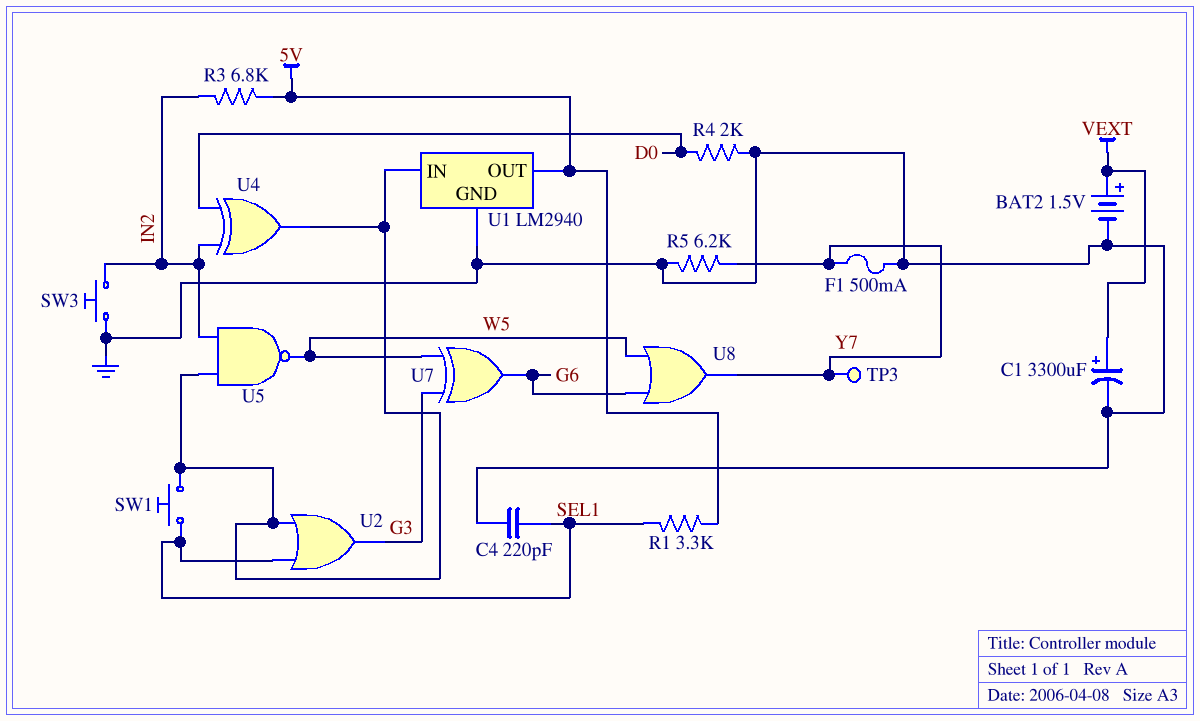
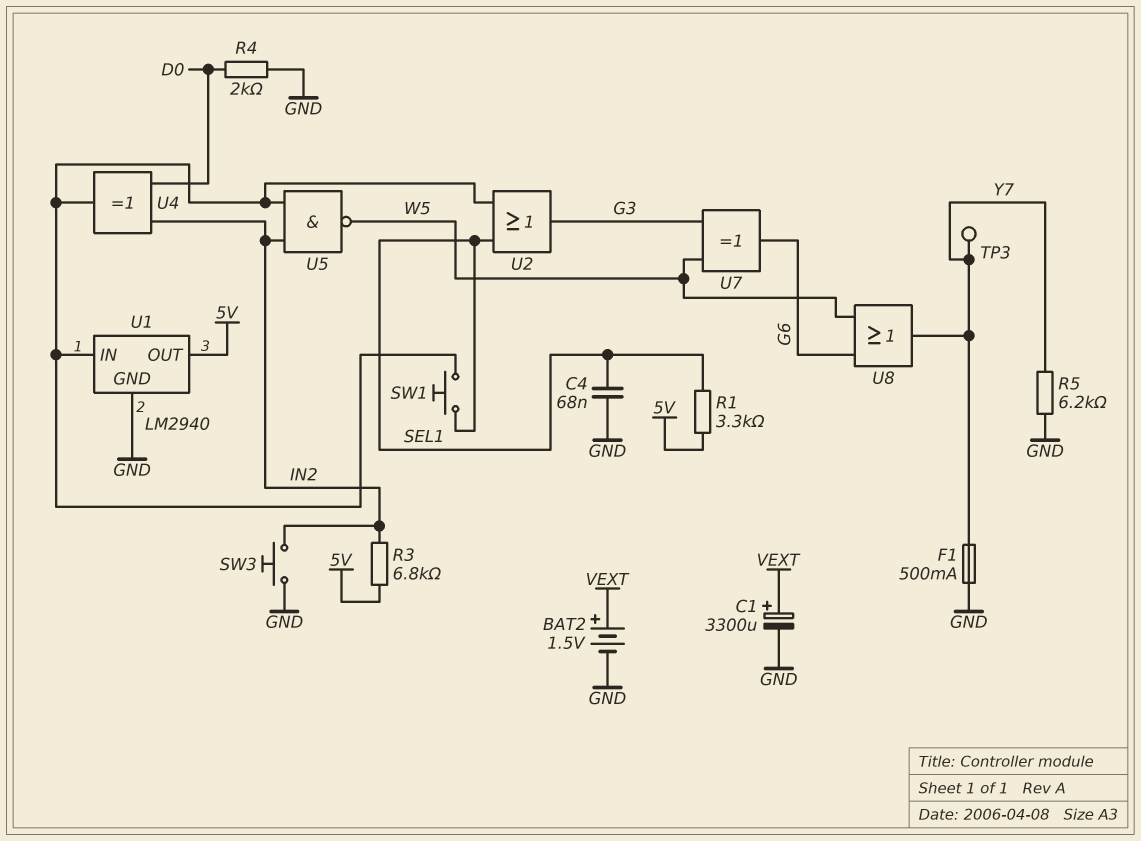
C4: 220pF (GND, SEL1) -> 68nF (GND, SEL1)

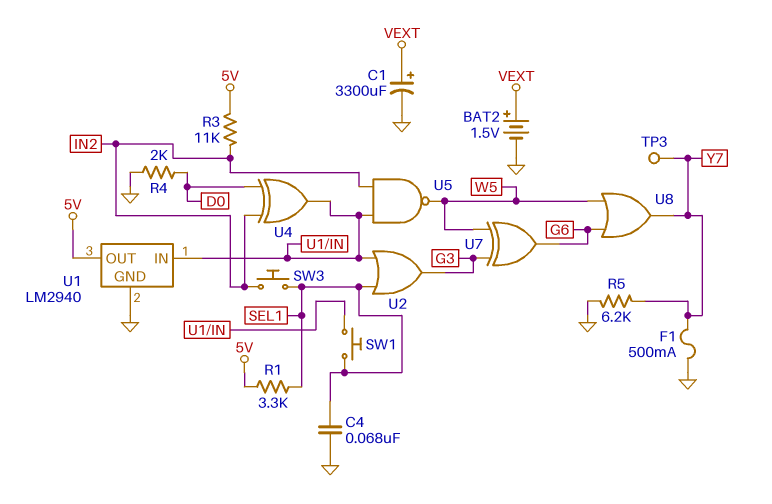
R3: 6.8k (5V, IN2) -> 11k (5V, IN2)
SW3: button (GND, IN2) -> button (IN2, SEL1)

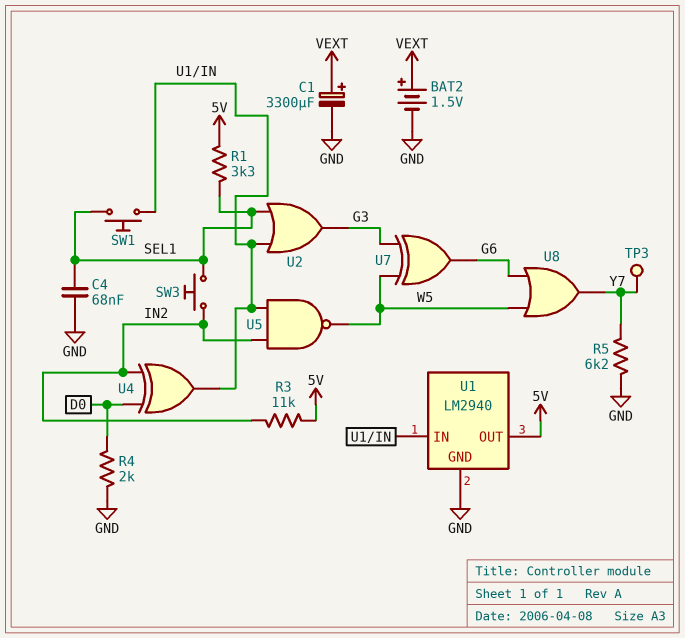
F1: 500mA (GND, Y7) -> none

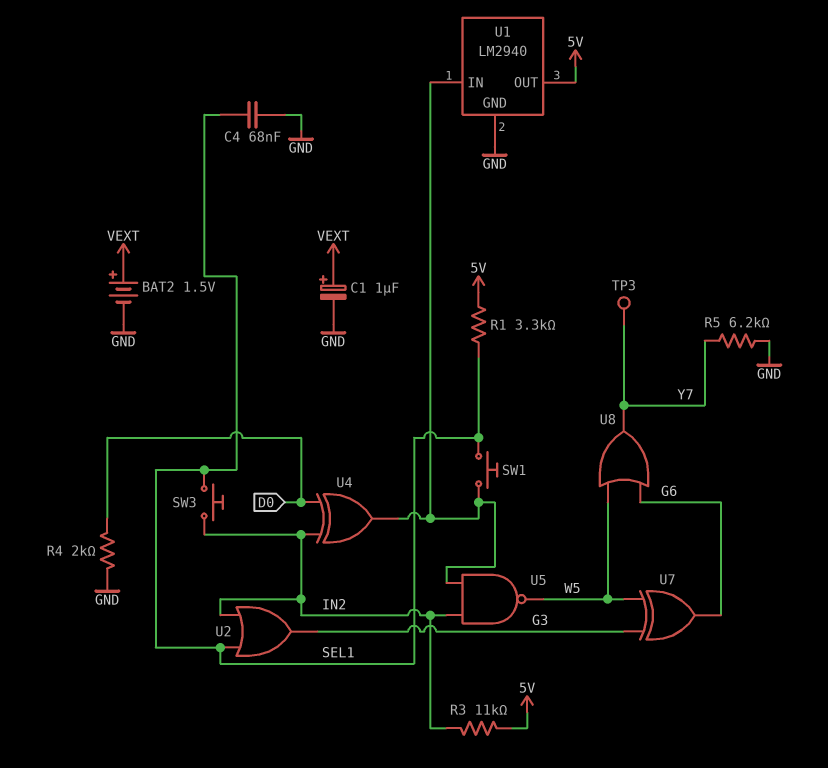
C1: 3300uF (plus VEXT, minus GND) -> 1uF (plus VEXT, minus GND)
U2: OR (in SEL1, in U1/IN, out G3) -> OR (in IN2, in SEL1, out G3)

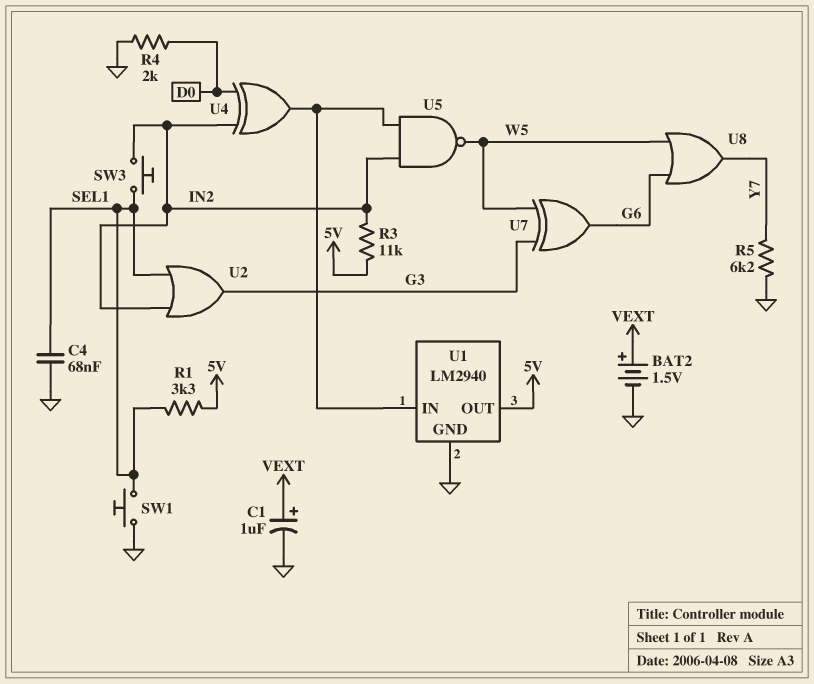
SW1: button (SEL1, U1/IN) -> button (GND, SEL1)
TP3: test point (Y7) -> none

